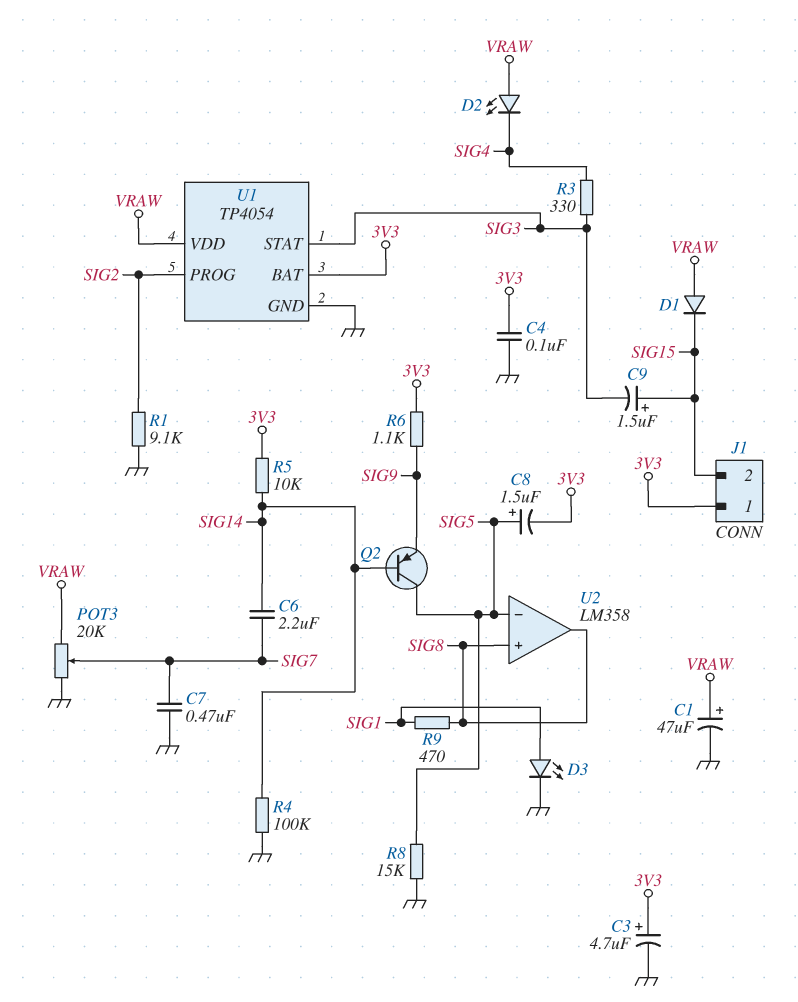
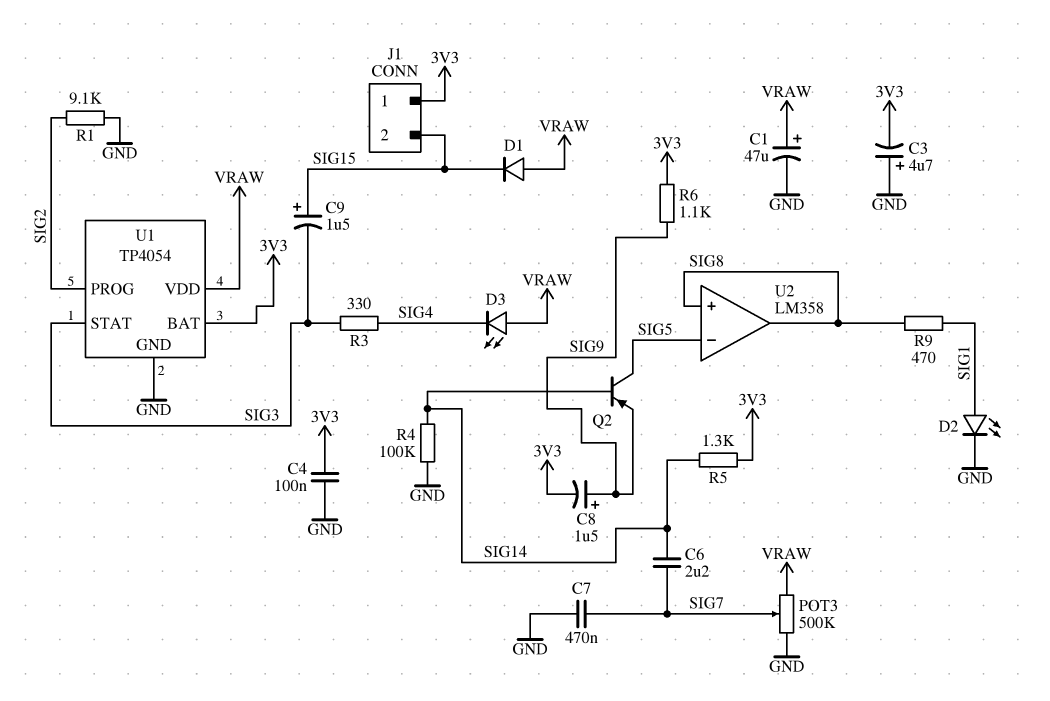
C3: 4.7uF (plus 3V3, minus GND) -> 4.7uF (plus GND, minus 3V3)
C8: 1.5uF (plus SIG5, minus 3V3) -> 1.5uF (plus SIG9, minus 3V3)
D2: LED (A VRAW, K SIG4) -> LED (A SIG1, K GND)
D3: LED (A SIG1, K GND) -> LED (A VRAW, K SIG4)
POT3: 20k (GND, VRAW, wiper SIG7) -> 500k (GND, VRAW, wiper SIG7)
R5: 10k (3V3, SIG14) -> 1.3k (3V3, SIG14)
R8: 15k (GND, SIG5) -> none

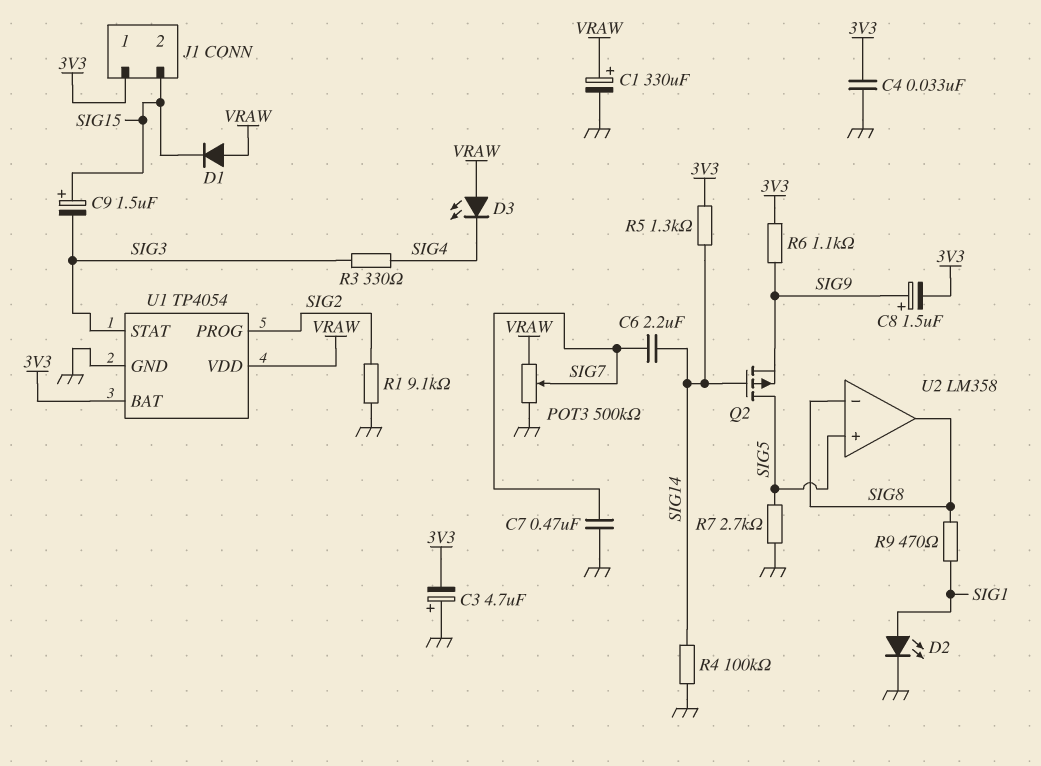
C1: 47uF (plus VRAW, minus GND) -> 330uF (plus VRAW, minus GND)
C4: 100nF (3V3, GND) -> 33nF (3V3, GND)
Q2: PNP (B SIG14, C SIG5, E SIG9) -> PMOS (G SIG14, D SIG5, S SIG9)
R7: none -> 2.7k (GND, SIG5)
U2 pin in+: SIG8 -> SIG5
U2 pin in-: SIG5 -> SIG8

